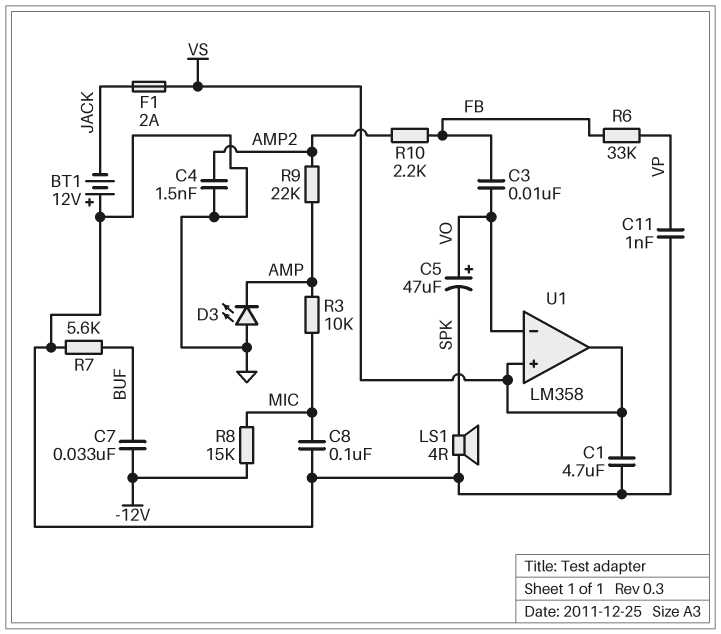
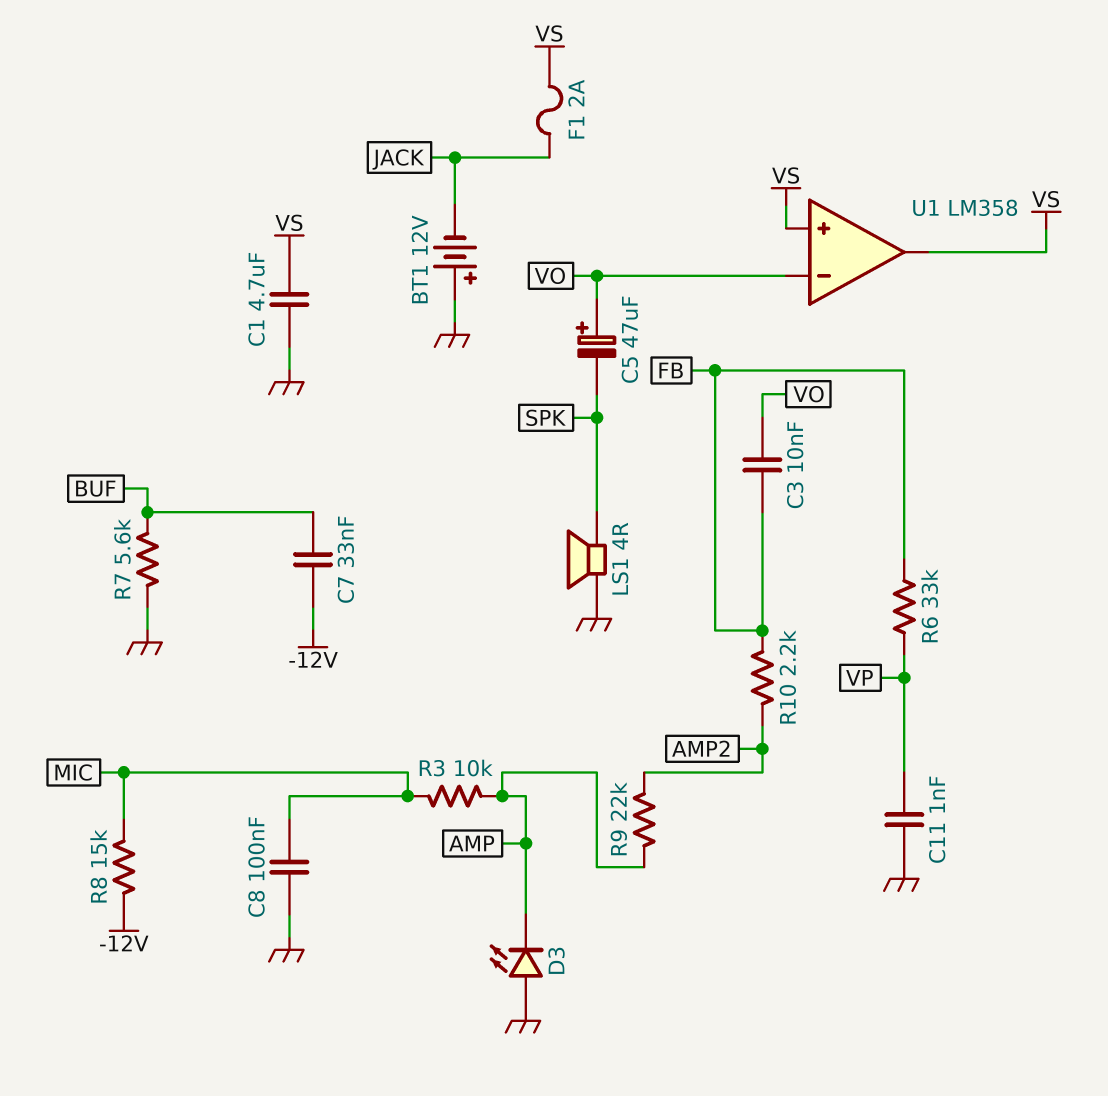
C4: 1.5nF (AMP2, GND) -> none

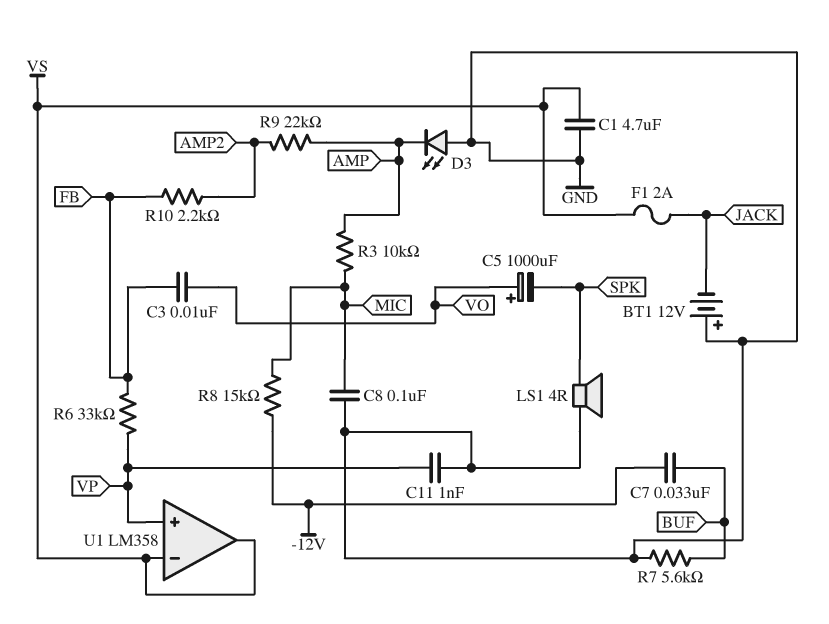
C5: 47uF (plus VO, minus SPK) -> 1000uF (plus VO, minus SPK)
U1 pin in+: VS -> VP
U1 pin in-: VO -> VS

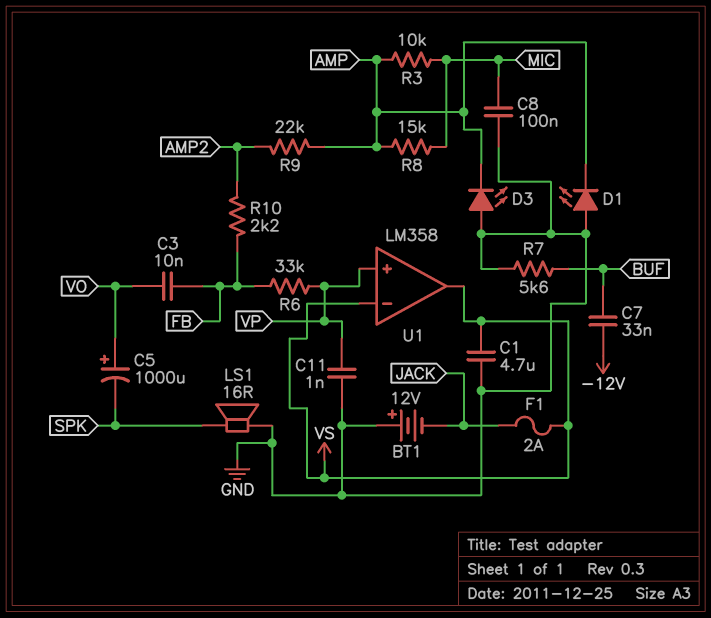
D1: none -> LED (A GND, K AMP)
LS1: speaker 4R (GND, SPK) -> speaker 16R (GND, SPK)
R8: 15k (-12V, MIC) -> 15k (AMP, MIC)

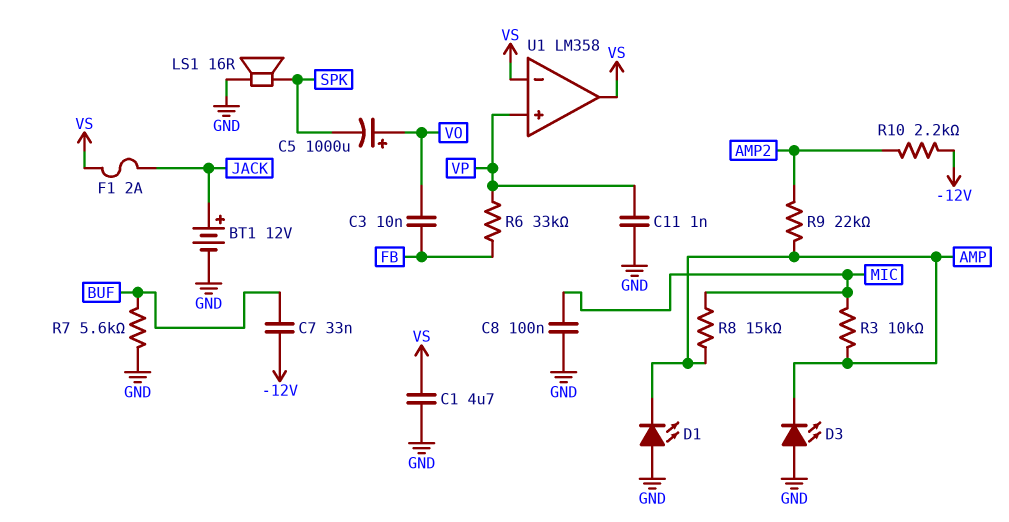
BT1: 12V (plus GND, minus JACK) -> 12V (plus JACK, minus GND)
R10: 2.2k (AMP2, FB) -> 2.2k (-12V, AMP2)

